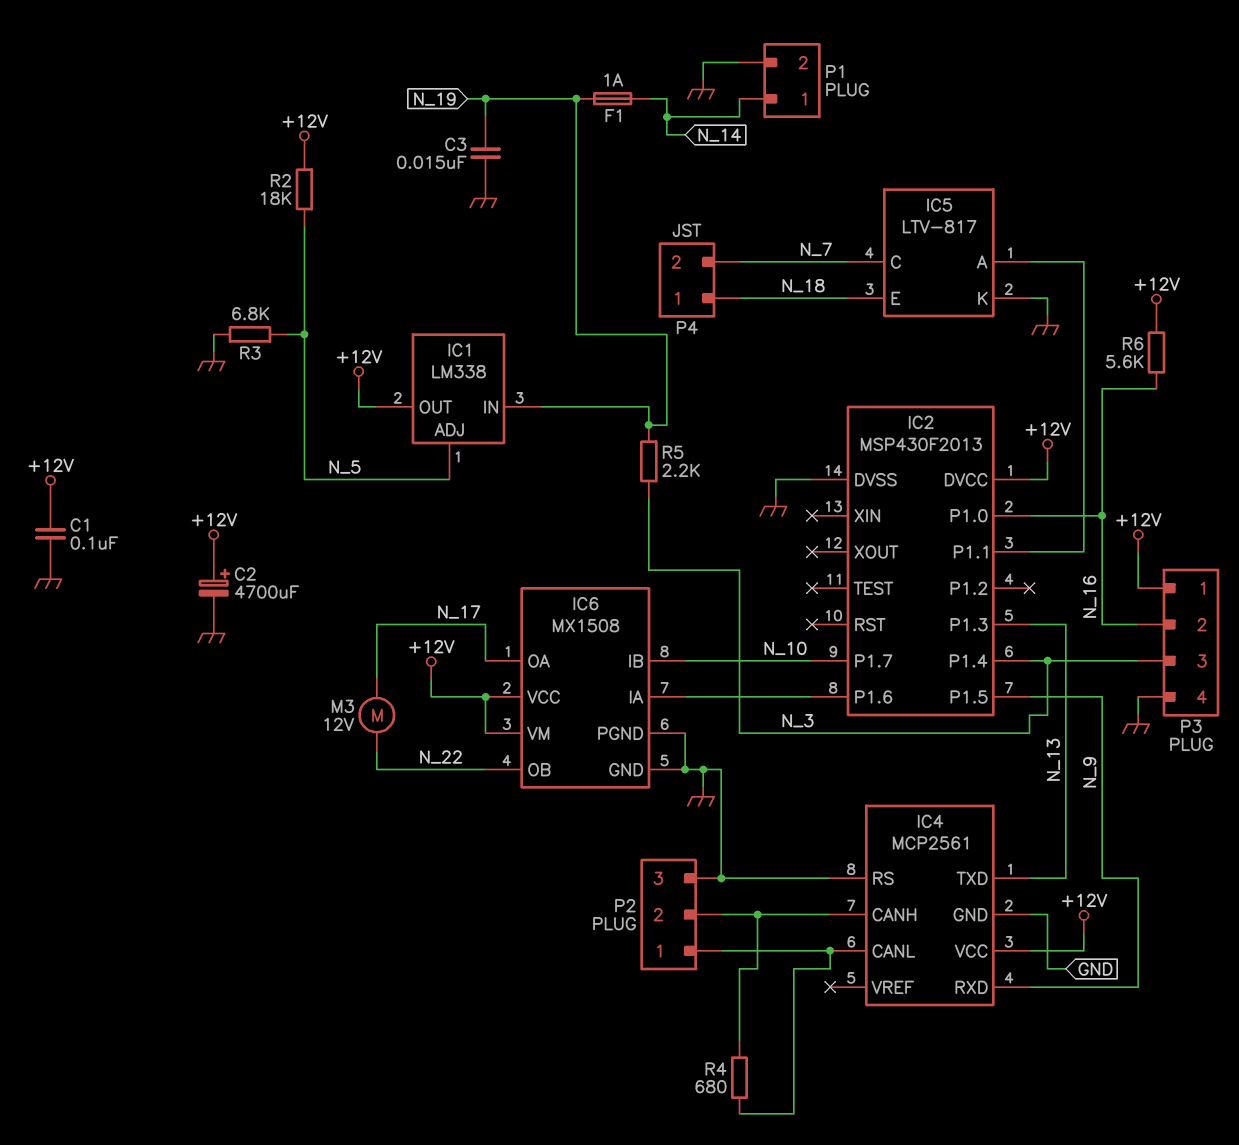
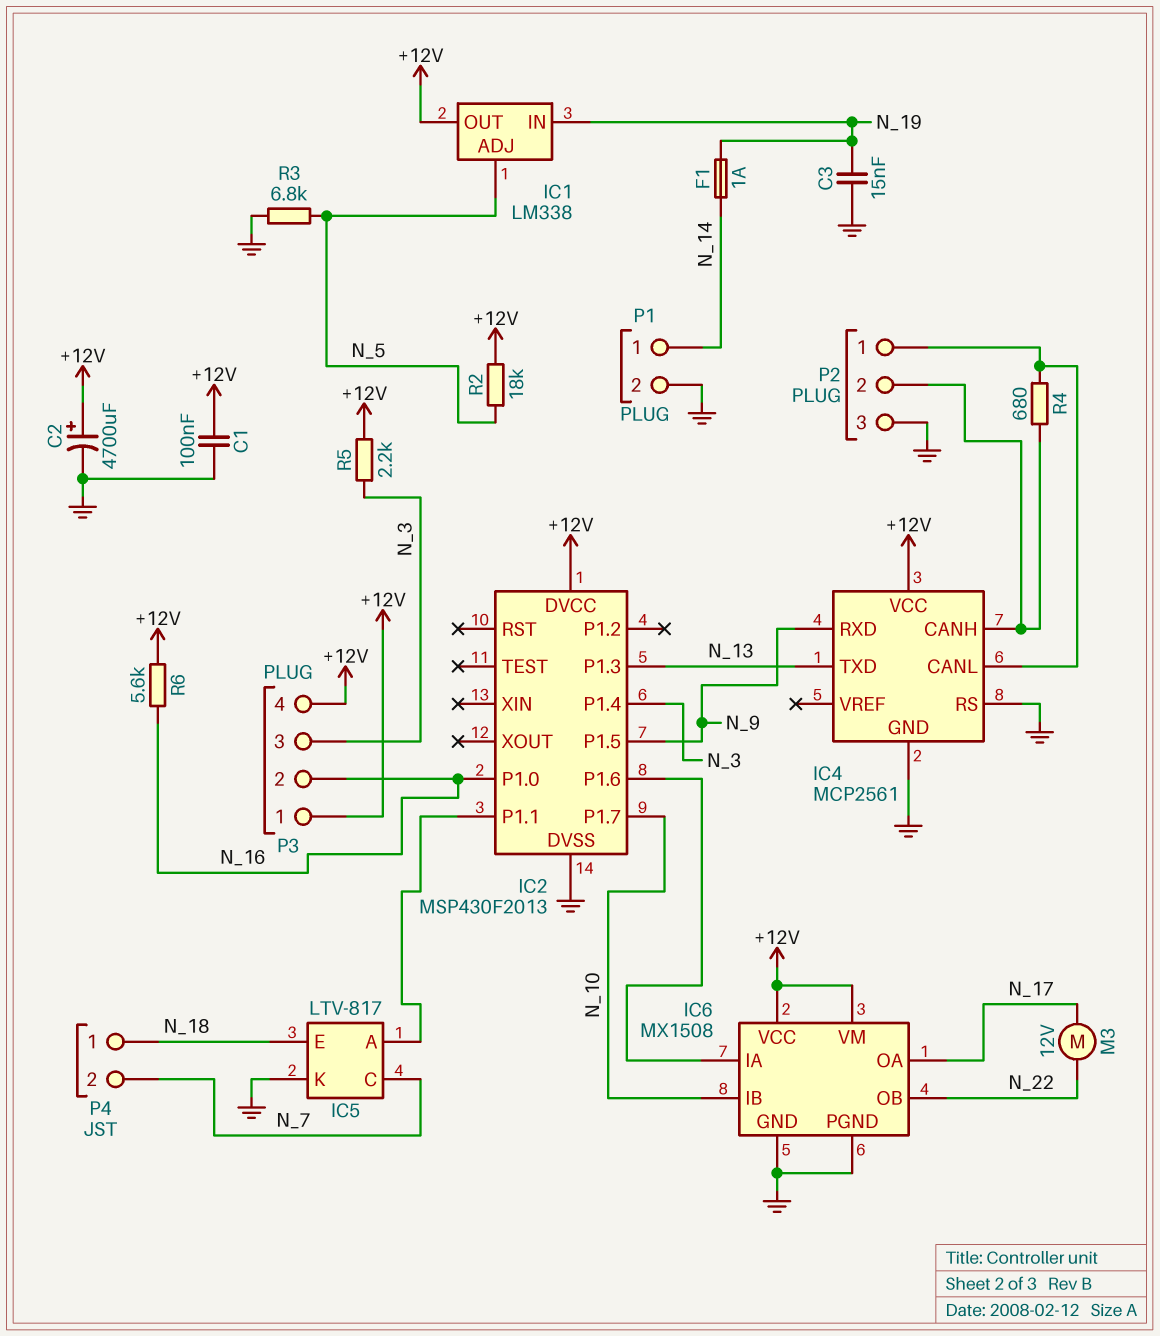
P3 pin 4: GND -> +12V
R5: 2.2k (N_3, N_19) -> 2.2k (+12V, N_3)

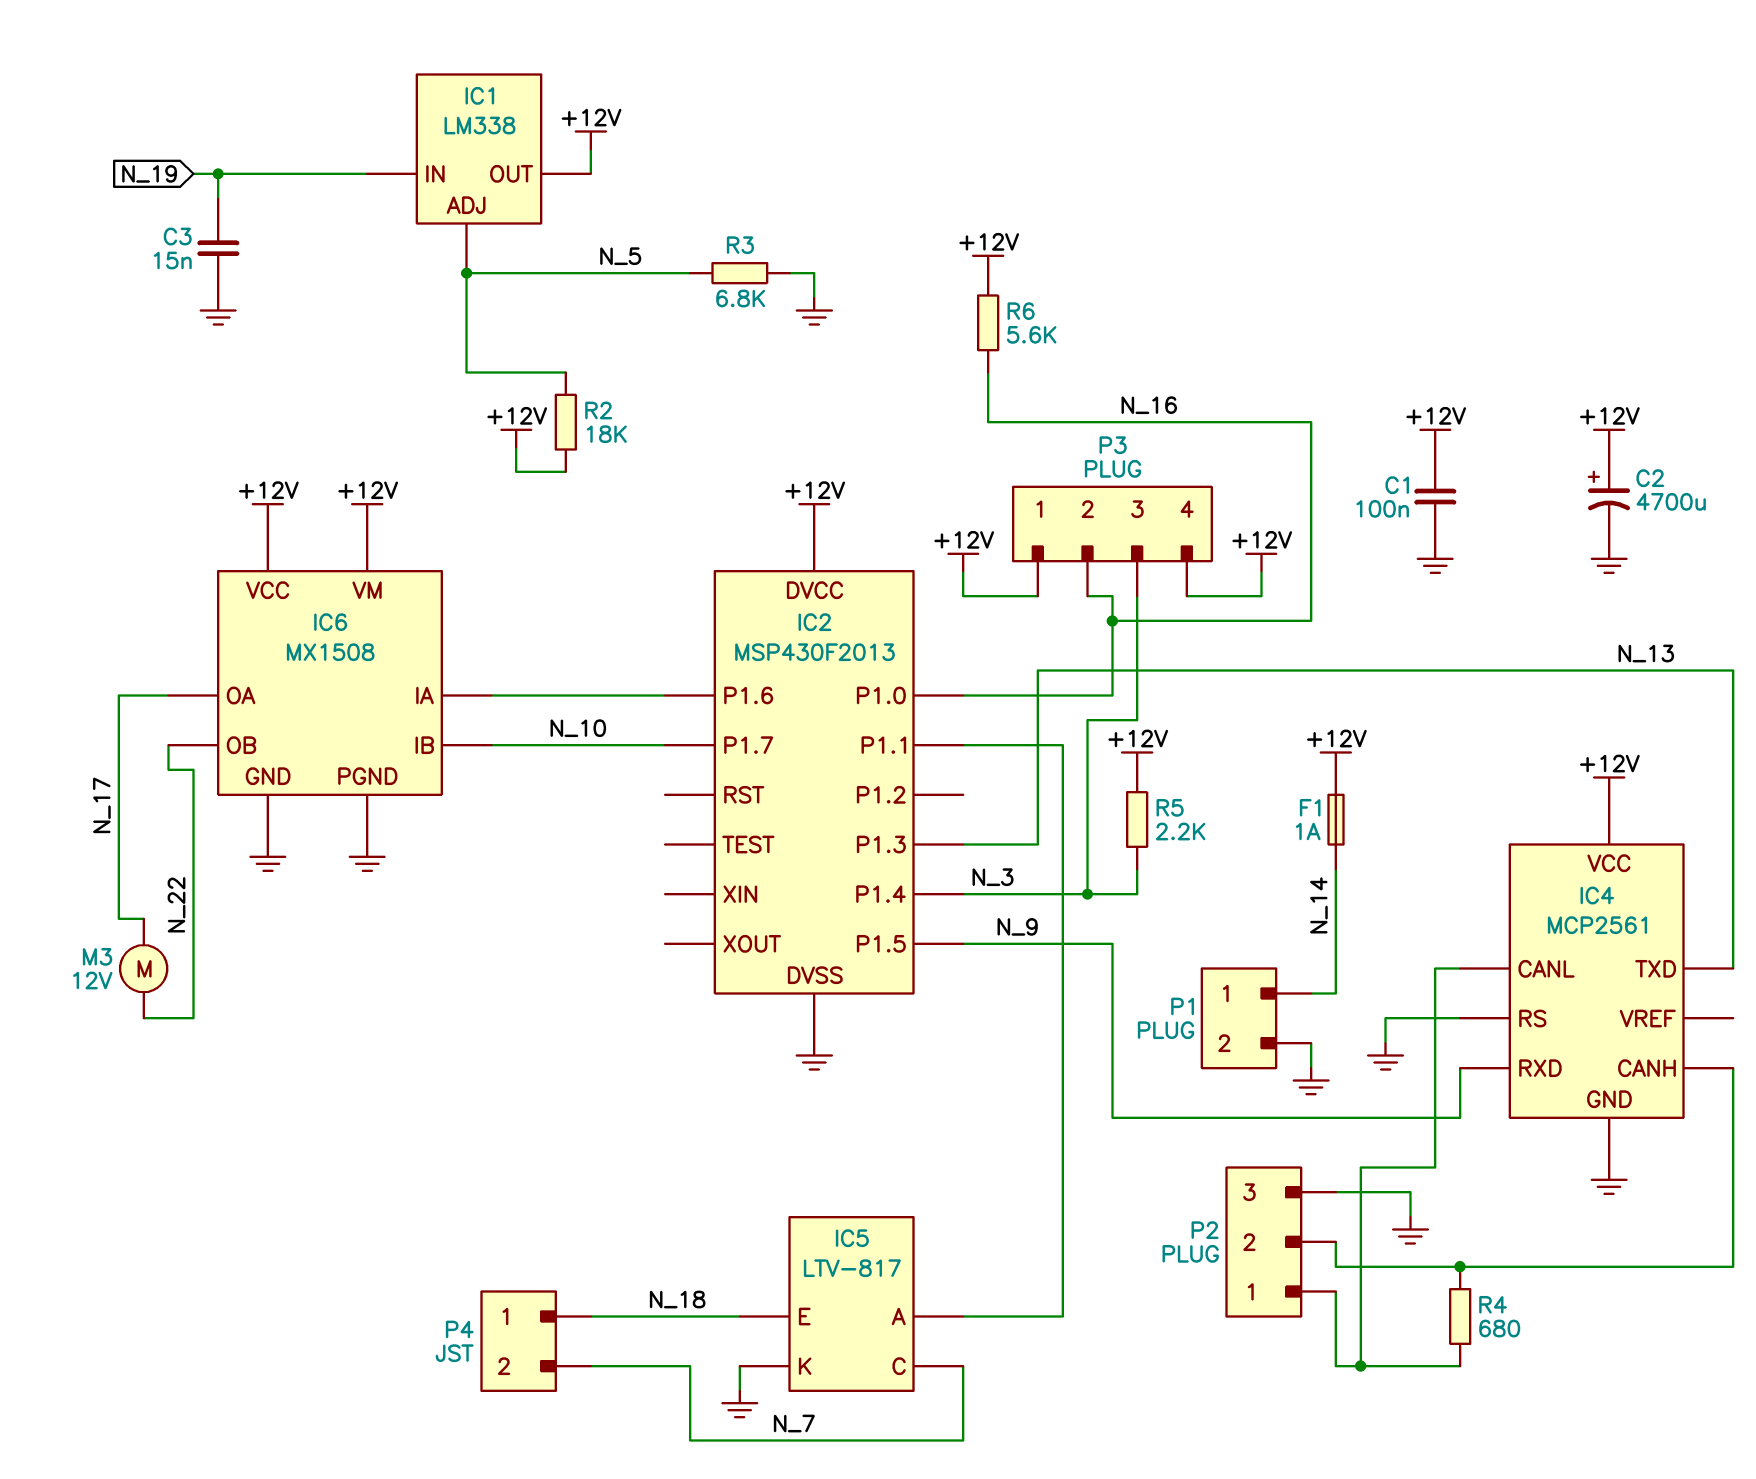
F1: 1A (N_14, N_19) -> 1A (+12V, N_14)

